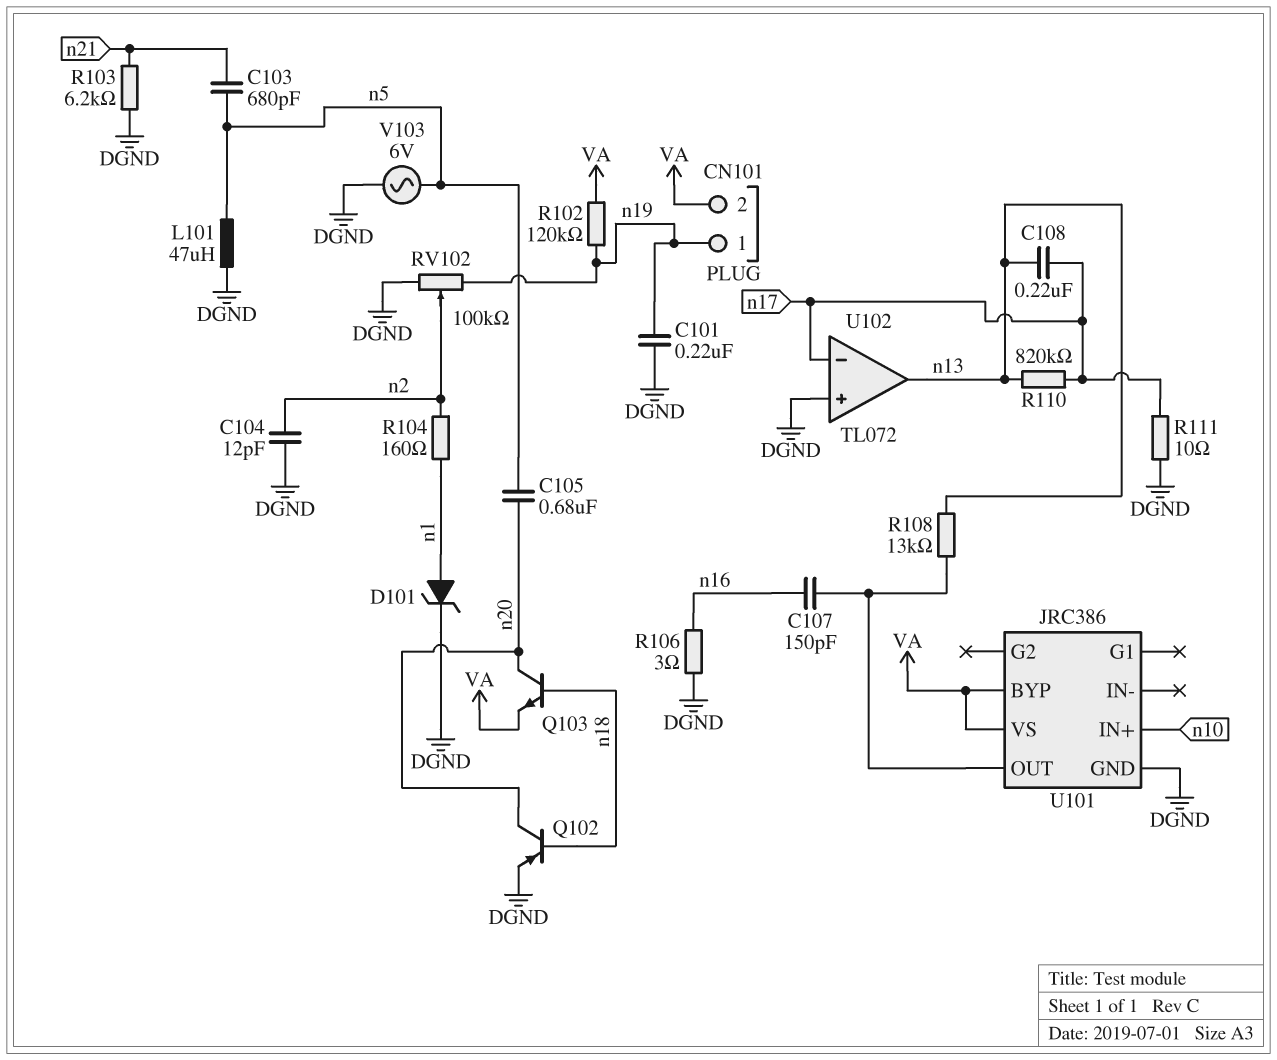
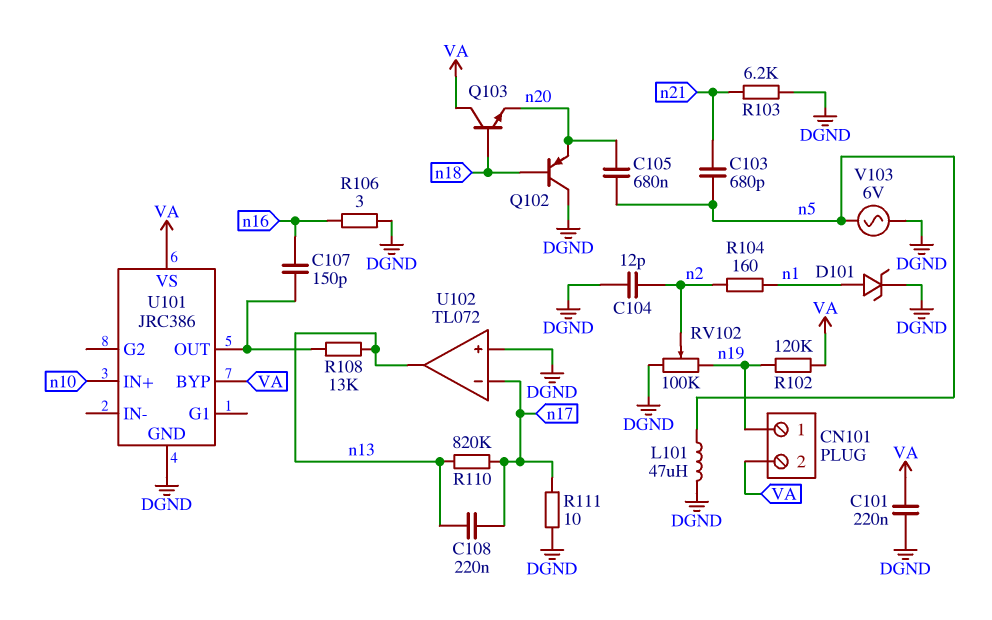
C101: 220nF (DGND, n19) -> 220nF (DGND, VA)
Q102: PNP (B n18, C n20, E DGND) -> PNP (B n18, C DGND, E n20)
Q103: NPN (B n18, C n20, E VA) -> NPN (B n18, C VA, E n20)

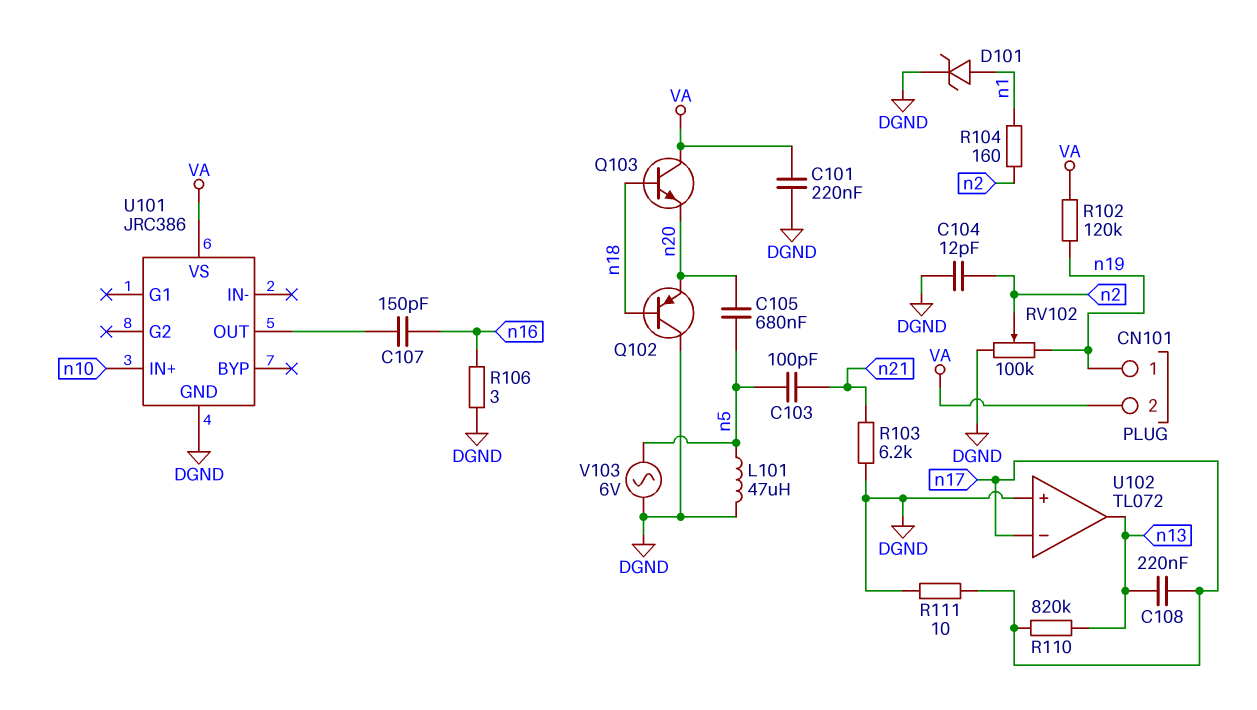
C103: 680pF (n5, n21) -> 100pF (n5, n21)
R108: 13k (U101/OUT, n13) -> none
U101 pin BYP: VA -> none

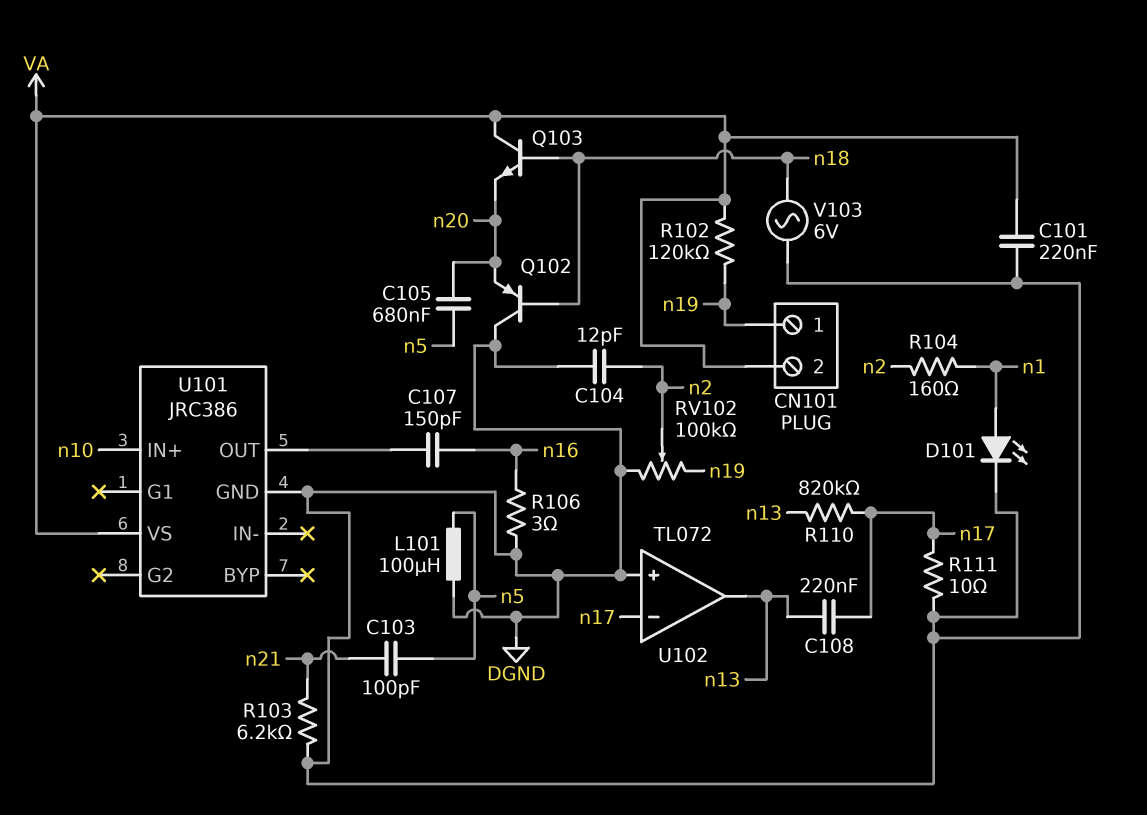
D101: zener (A n1, K DGND) -> LED (A n1, K DGND)
L101: 47uH (DGND, n5) -> 100uH (DGND, n5)
V103: AC 6V (DGND, n5) -> AC 6V (DGND, n18)

